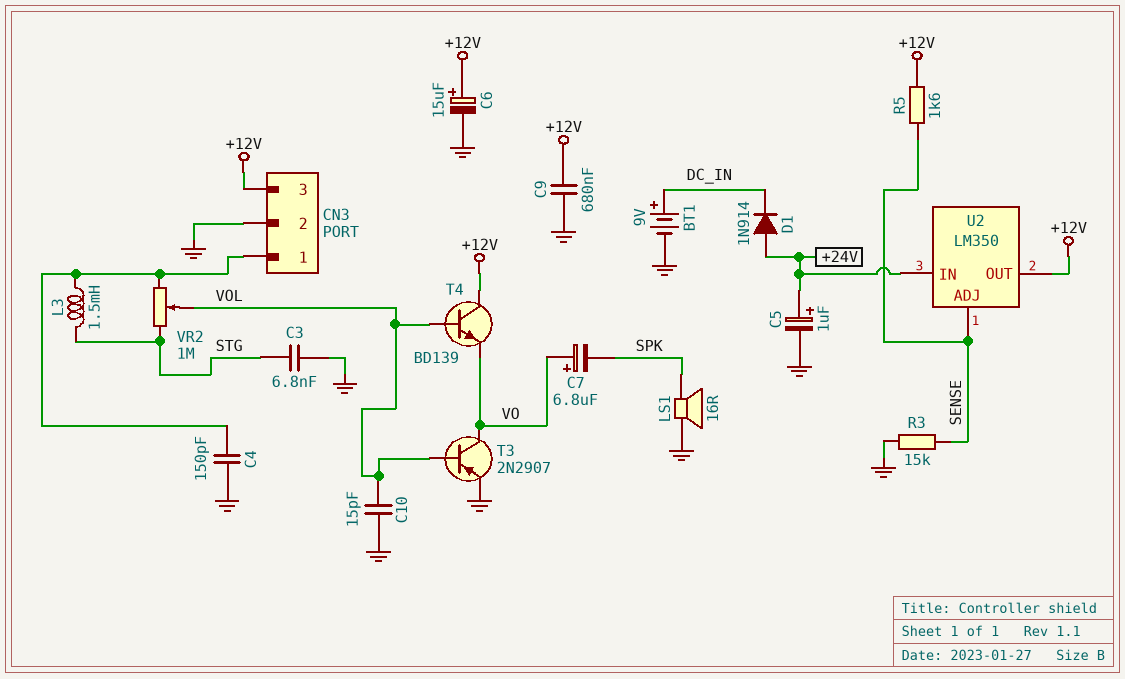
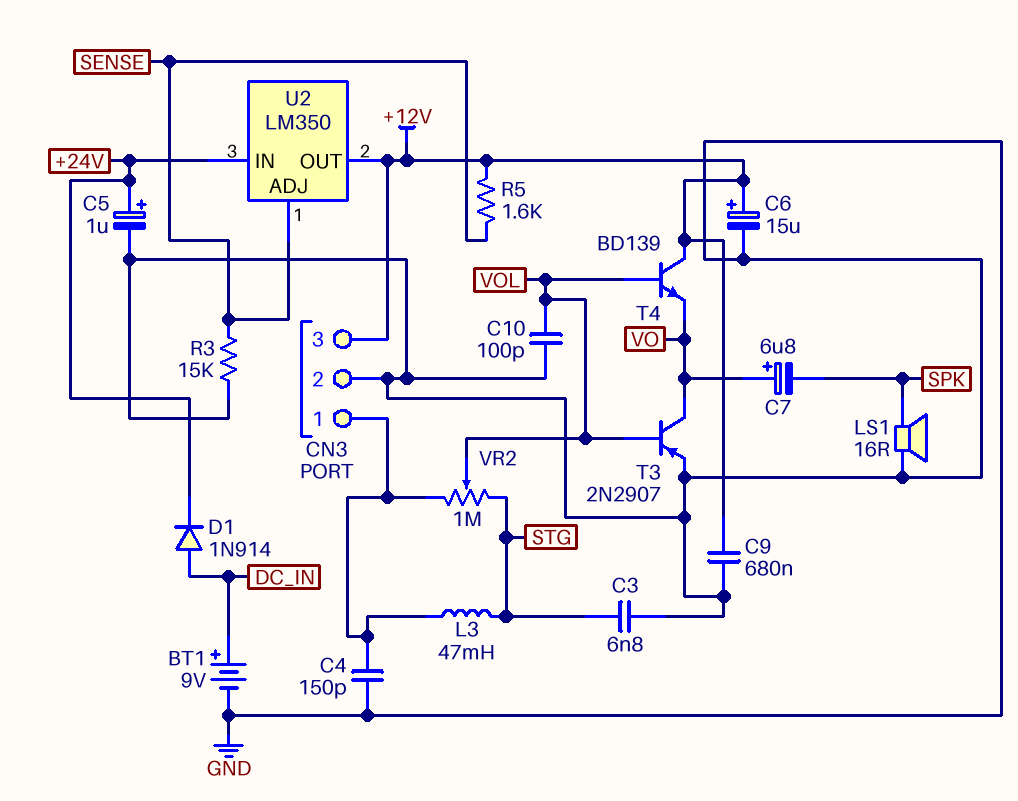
C10: 15pF (GND, VOL) -> 100pF (GND, VOL)
D1: diode 1N914 (A +24V, K DC_IN) -> diode 1N914 (A DC_IN, K +24V)
L3: 1.5mH (CN3/1, STG) -> 47mH (CN3/1, STG)

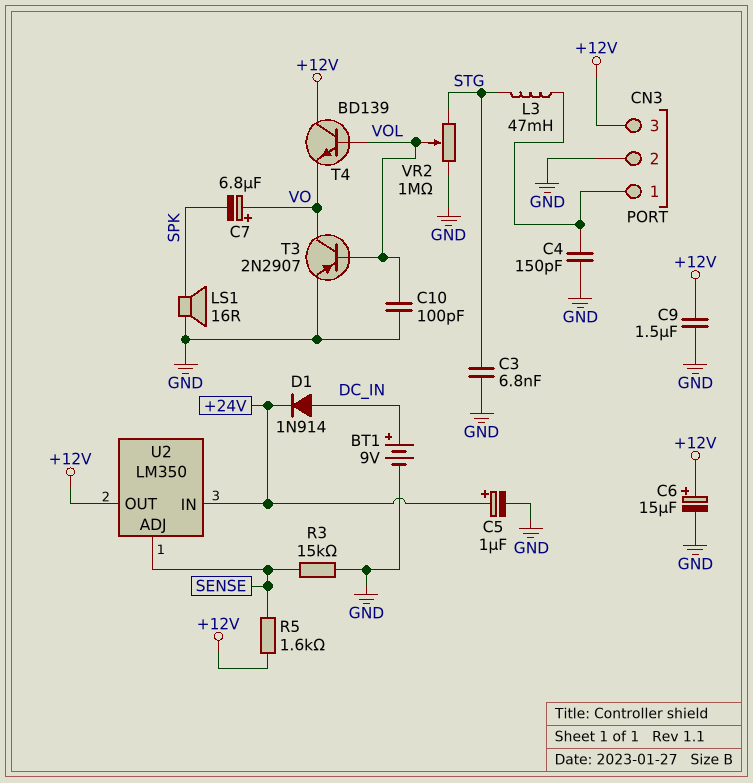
C9: 680nF (+12V, GND) -> 1.5uF (+12V, GND)
VR2: 1M (CN3/1, STG, wiper VOL) -> 1M (GND, STG, wiper VOL)

